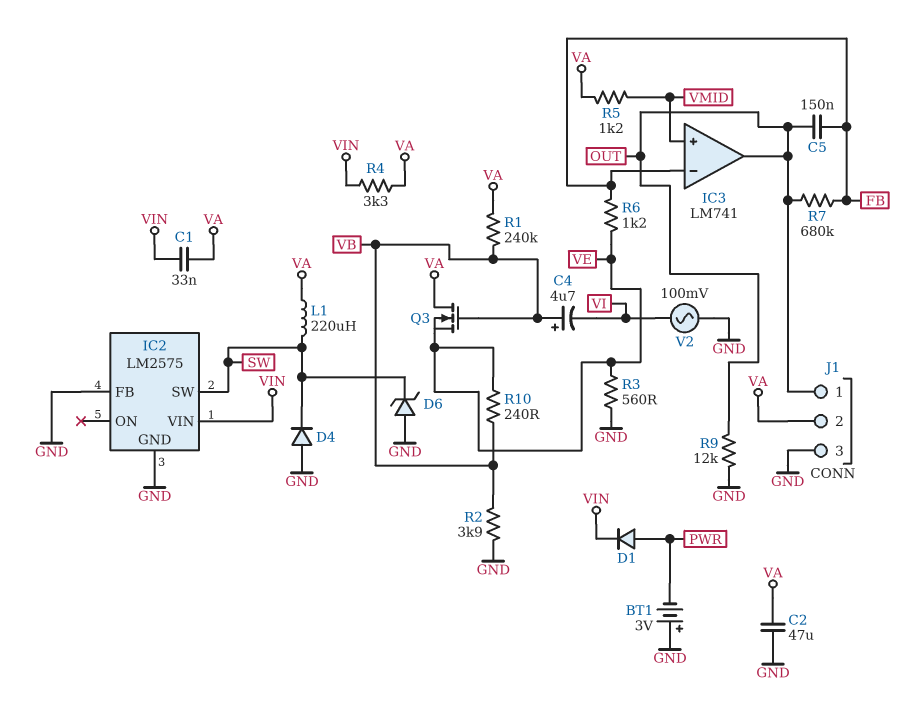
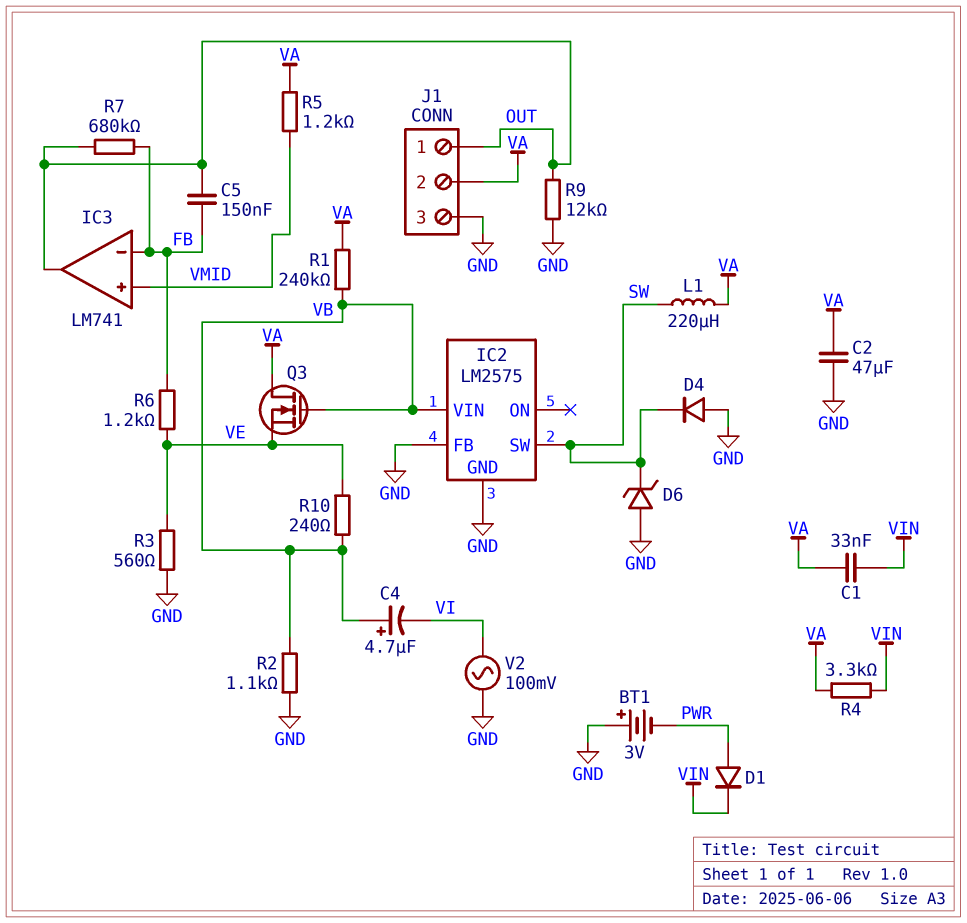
IC2 pin VIN: VIN -> VB
R2: 3.9k (GND, VB) -> 1.1k (GND, VB)

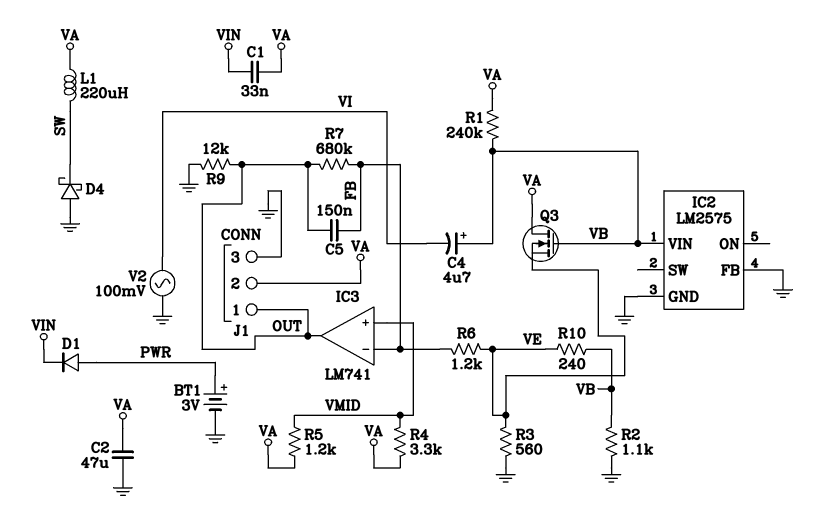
BT1: 3V (plus GND, minus PWR) -> 3V (plus PWR, minus GND)
D4: diode (A GND, K SW) -> schottky (A GND, K SW)
D6: zener (A GND, K SW) -> none
IC2 pin SW: SW -> none
R4: 3.3k (VA, VIN) -> 3.3k (VA, VMID)

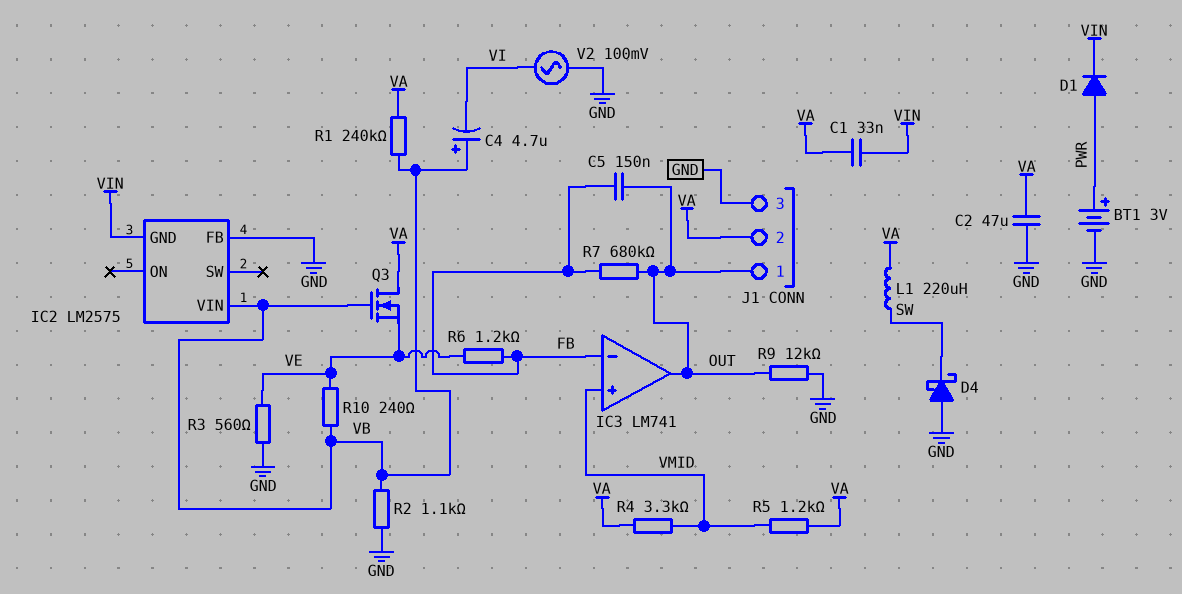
IC2 pin GND: GND -> VIN

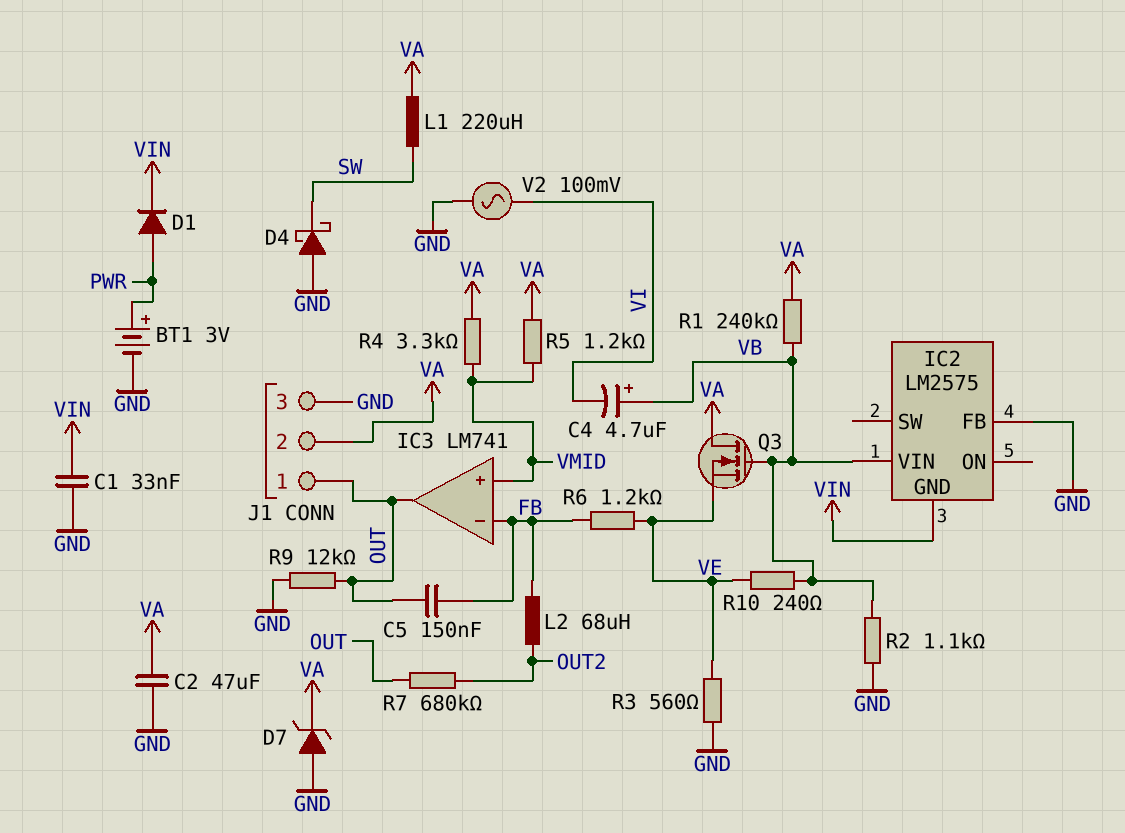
C1: 33nF (VA, VIN) -> 33nF (GND, VIN)
D7: none -> zener (A GND, K VA)
L2: none -> 68uH (FB, OUT2)
R7: 680k (FB, OUT) -> 680k (OUT, OUT2)

